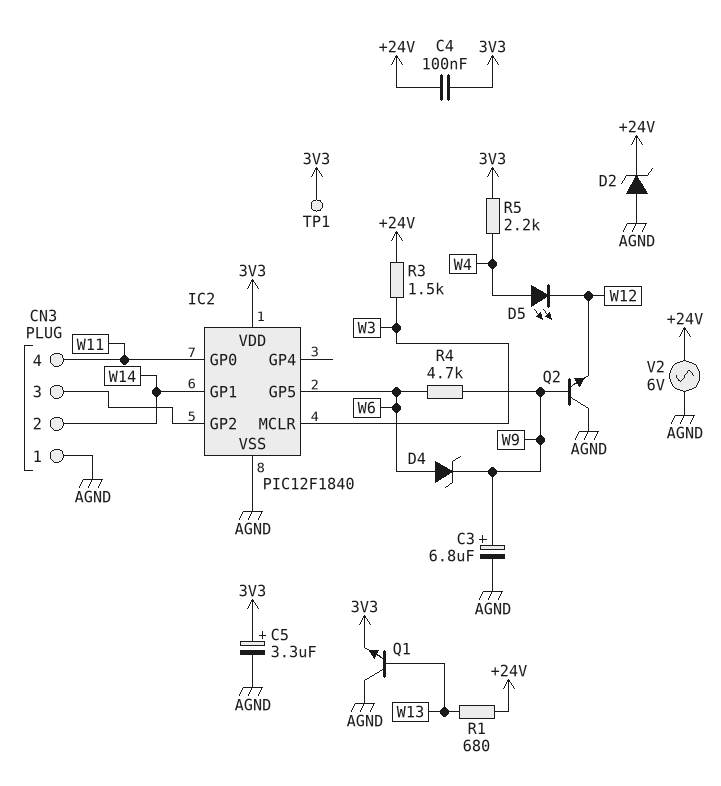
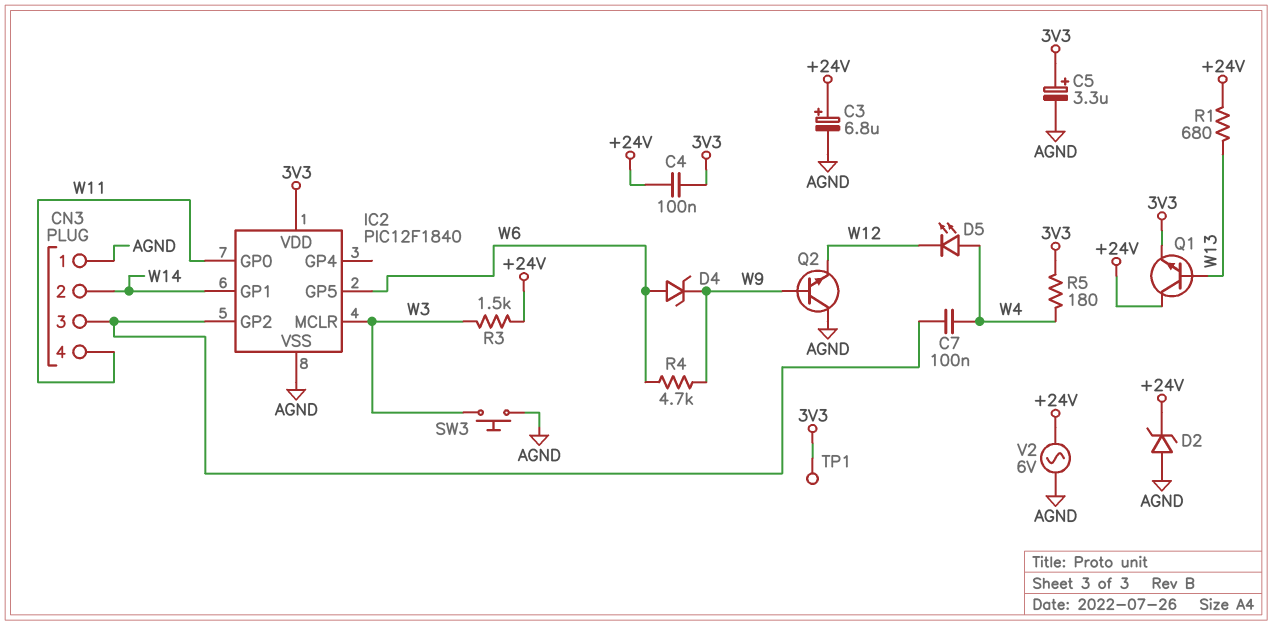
C3: 6.8uF (plus W9, minus AGND) -> 6.8uF (plus +24V, minus AGND)
C7: none -> 100nF (CN3/3, W4)
Q1: NPN (B W13, C AGND, E 3V3) -> NPN (B W13, C +24V, E 3V3)
R5: 2.2k (3V3, W4) -> 180 (3V3, W4)
SW3: none -> button (AGND, W3)

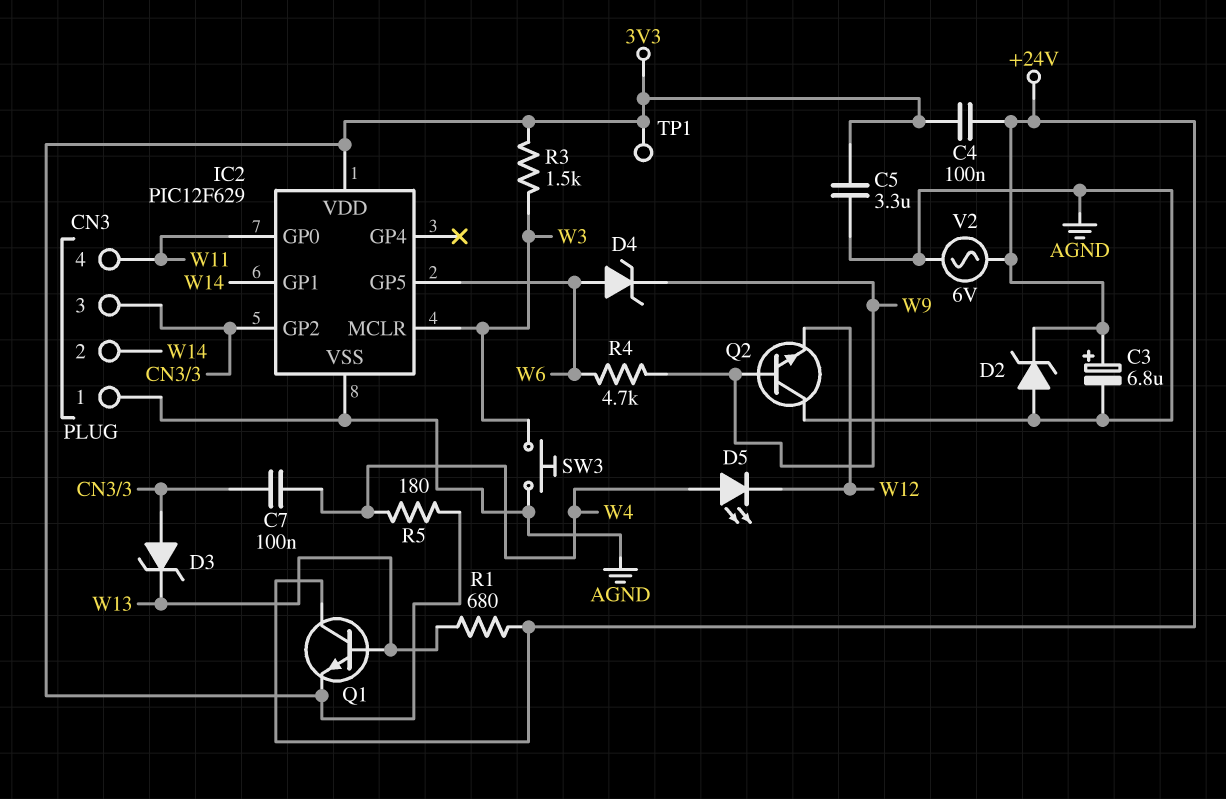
C5: 3.3uF (plus 3V3, minus AGND) -> 3.3uF (3V3, AGND)
D3: none -> zener (A CN3/3, K W13)
IC2: PIC12F1840 -> PIC12F629
R3: 1.5k (+24V, W3) -> 1.5k (3V3, W3)

